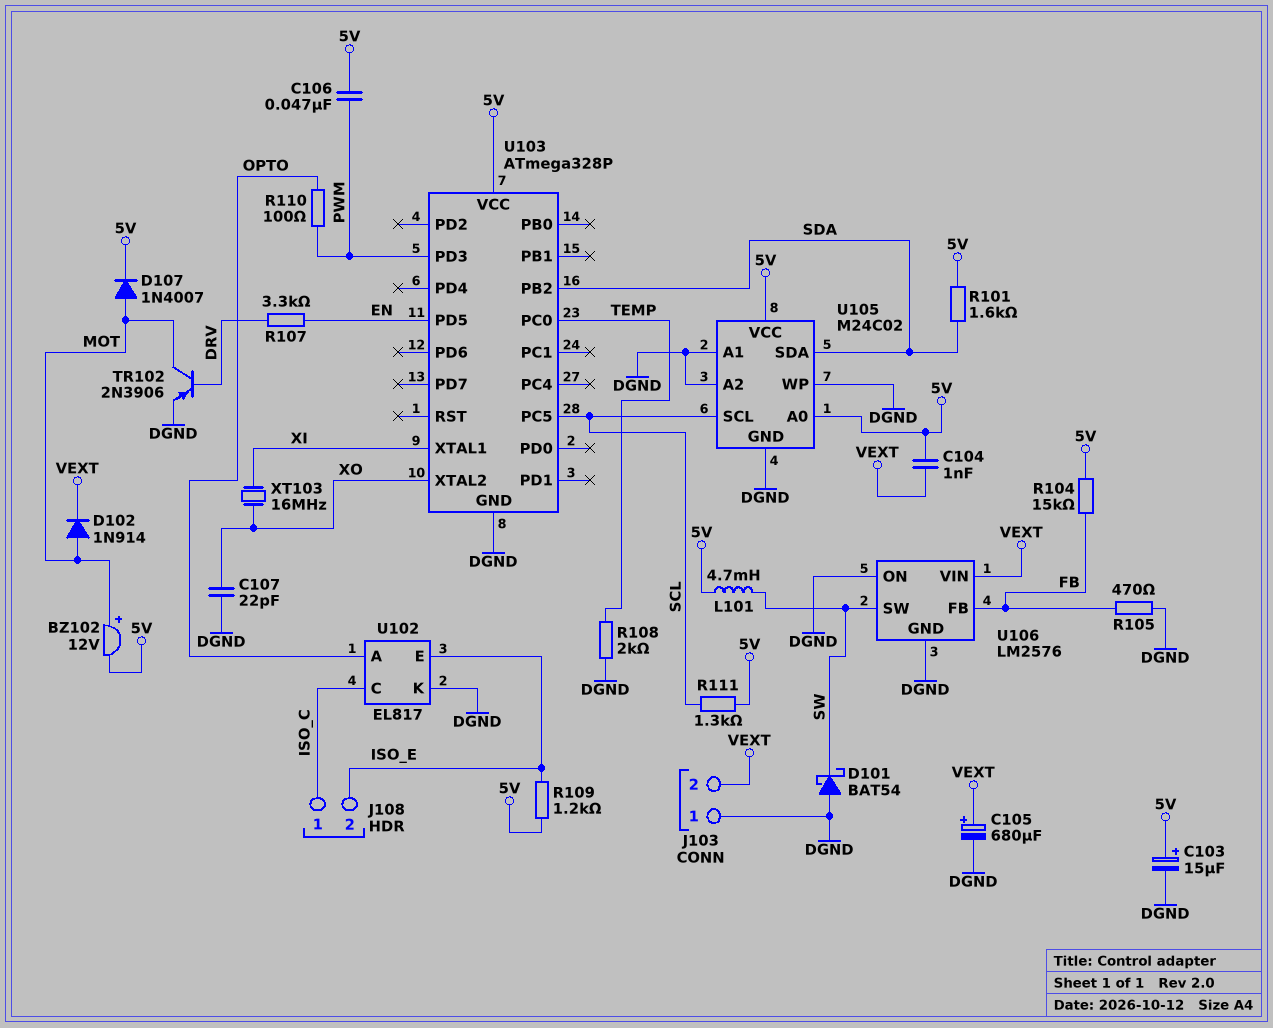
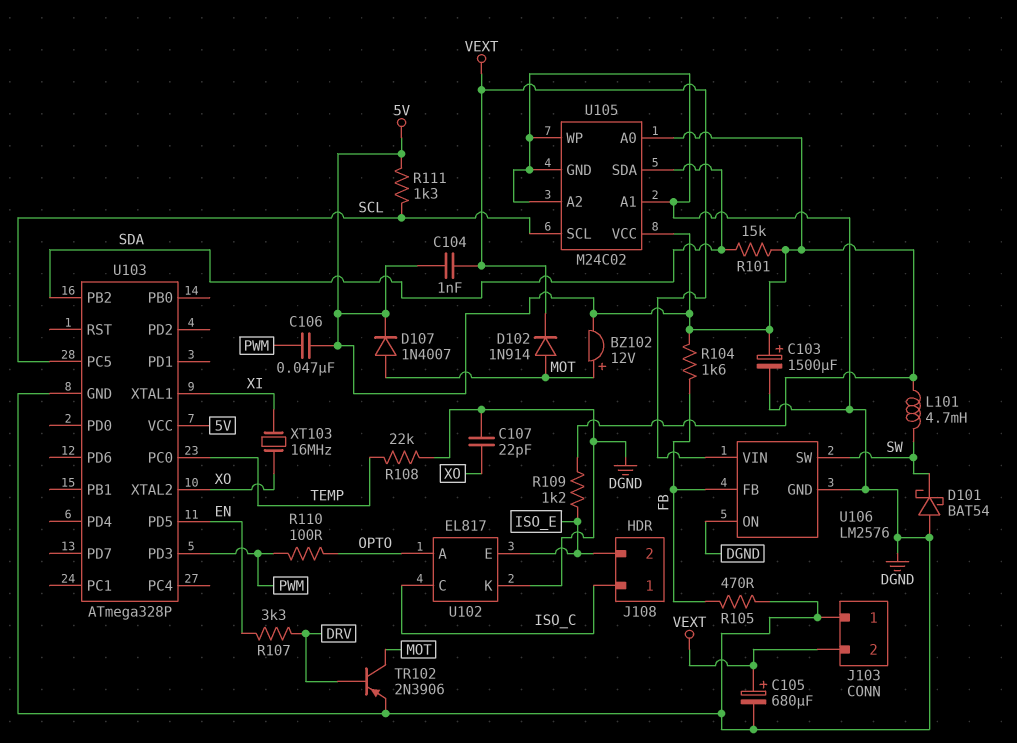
C103: 15uF (plus 5V, minus DGND) -> 1500uF (plus 5V, minus DGND)
R101: 1.6k (5V, SDA) -> 15k (5V, SDA)
R104: 15k (5V, FB) -> 1.6k (5V, FB)
R108: 2k (DGND, TEMP) -> 22k (DGND, TEMP)

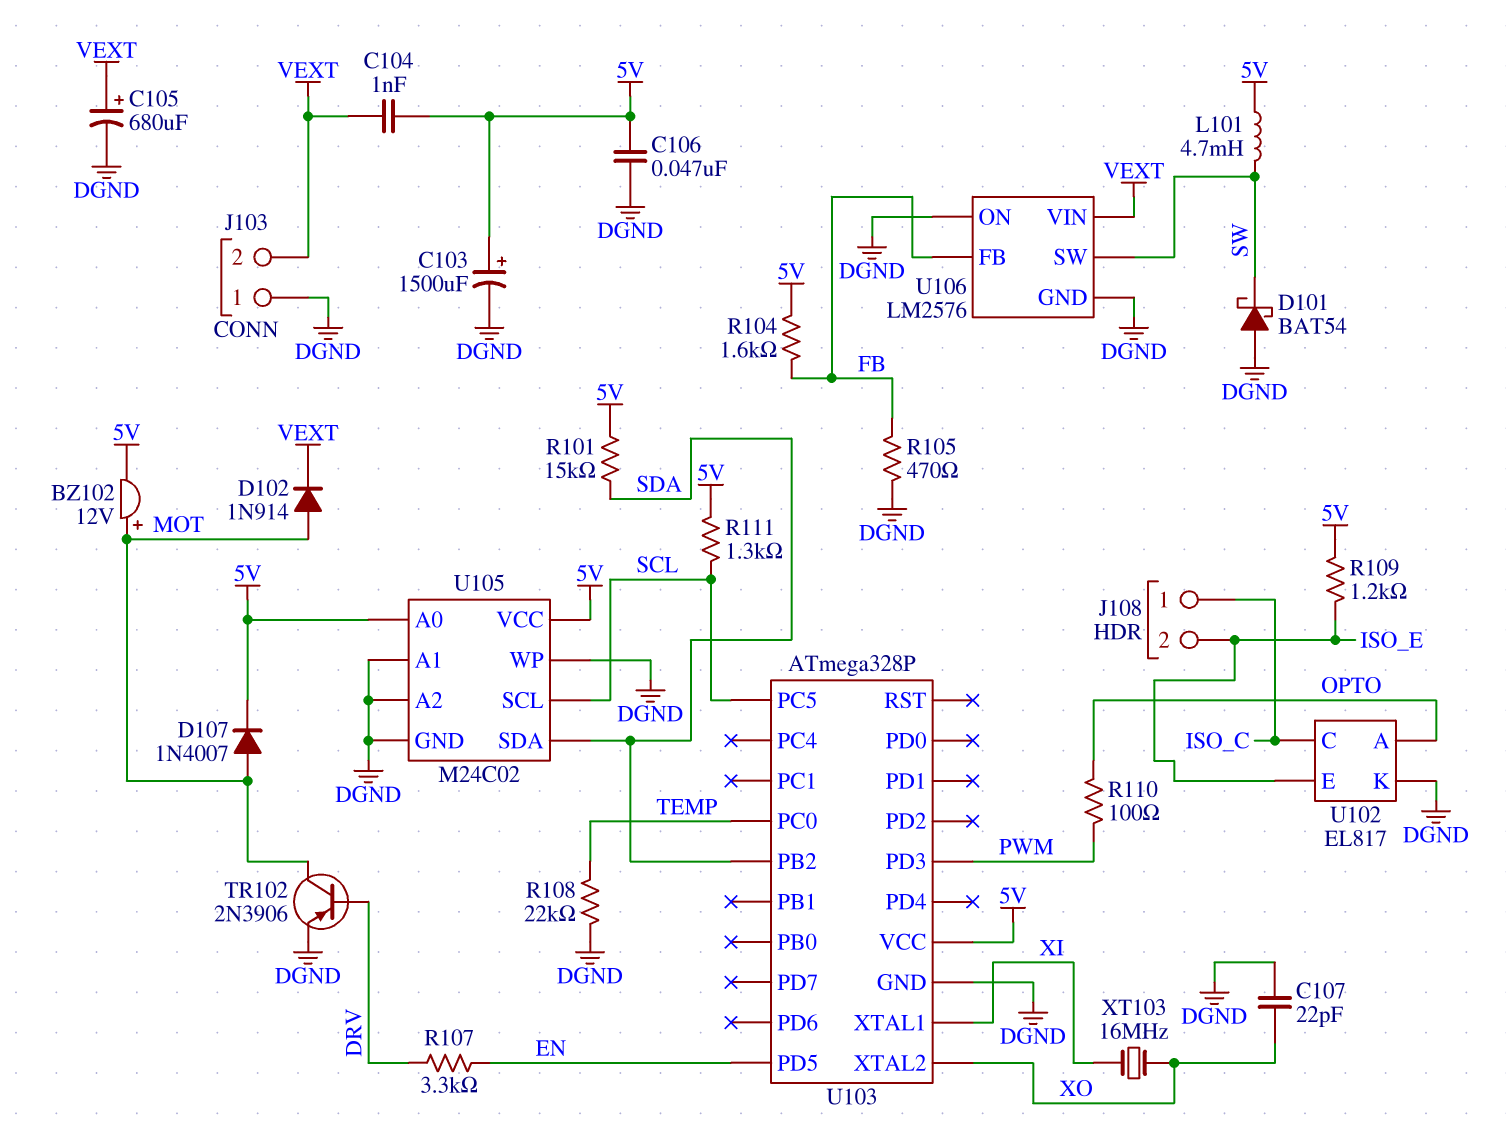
C106: 47nF (5V, PWM) -> 47nF (5V, DGND)

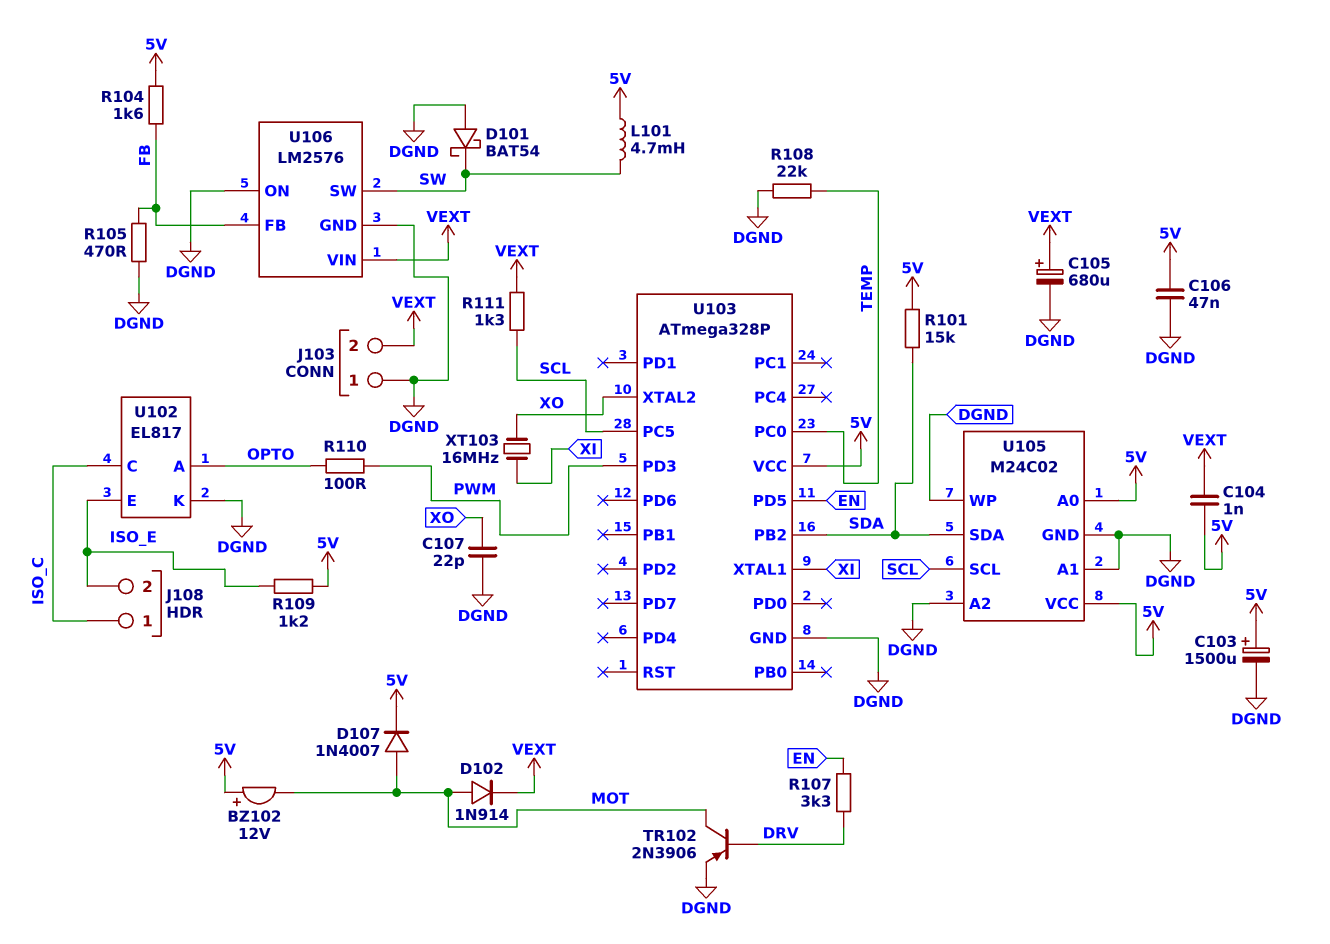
BZ102: buzzer 12V (plus MOT, minus 5V) -> buzzer 12V (plus 5V, minus MOT)
R111: 1.3k (5V, SCL) -> 1.3k (SCL, VEXT)

